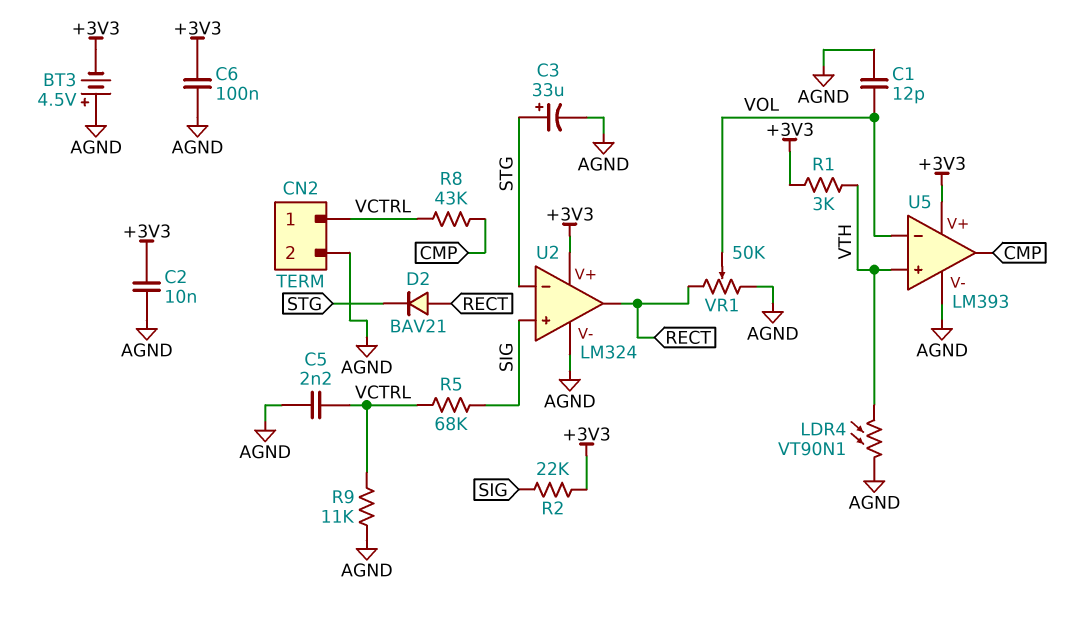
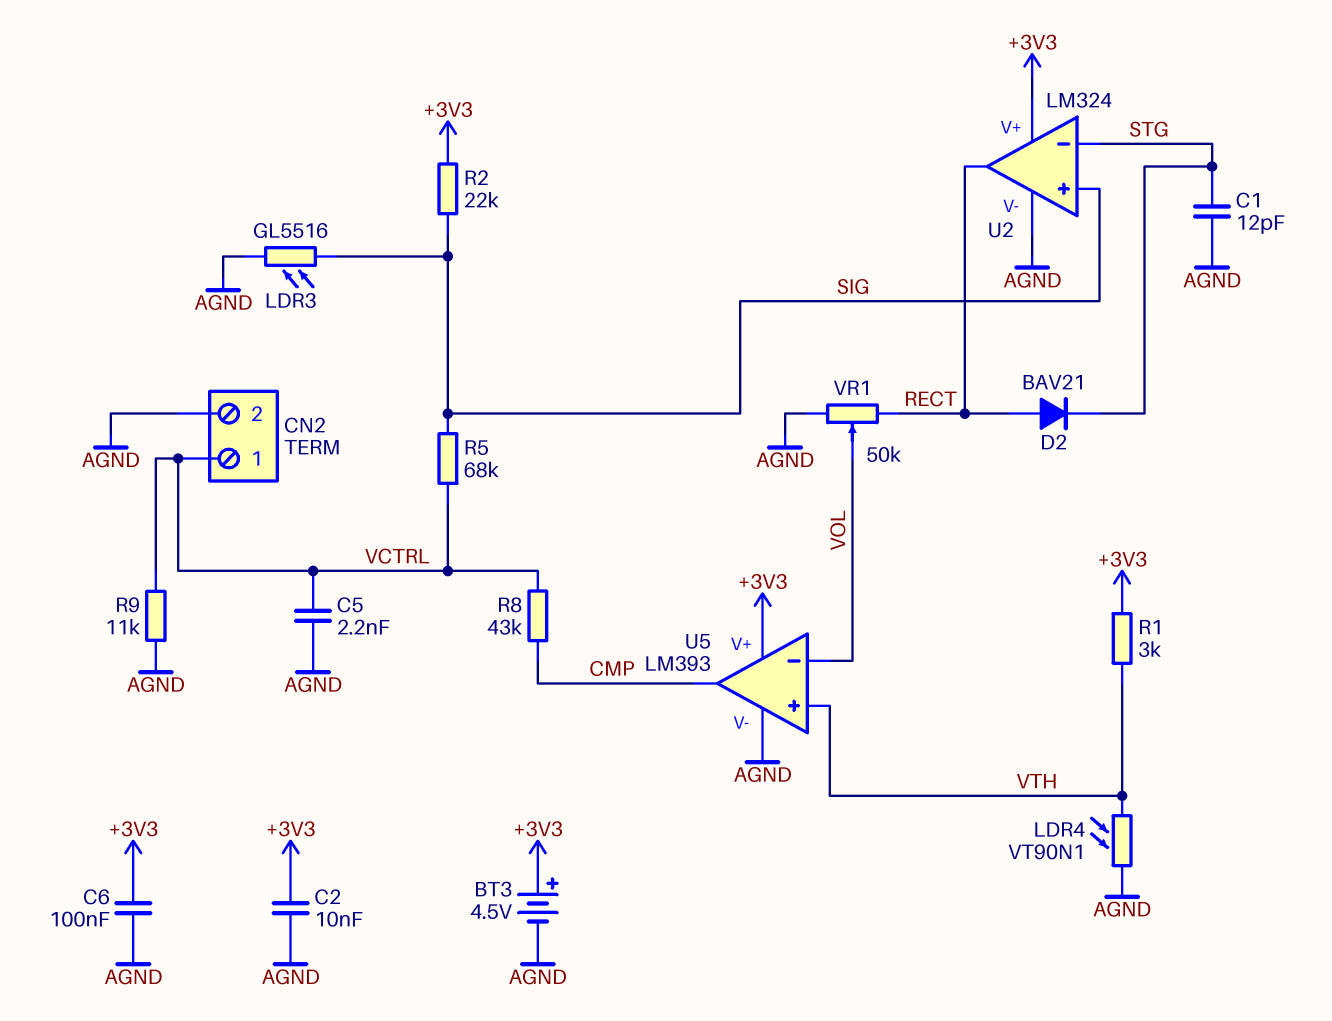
BT3: 4.5V (plus AGND, minus +3V3) -> 4.5V (plus +3V3, minus AGND)
C1: 12pF (AGND, VOL) -> 12pF (AGND, STG)
C3: 33uF (plus STG, minus AGND) -> none
LDR3: none -> GL5516 (AGND, SIG)

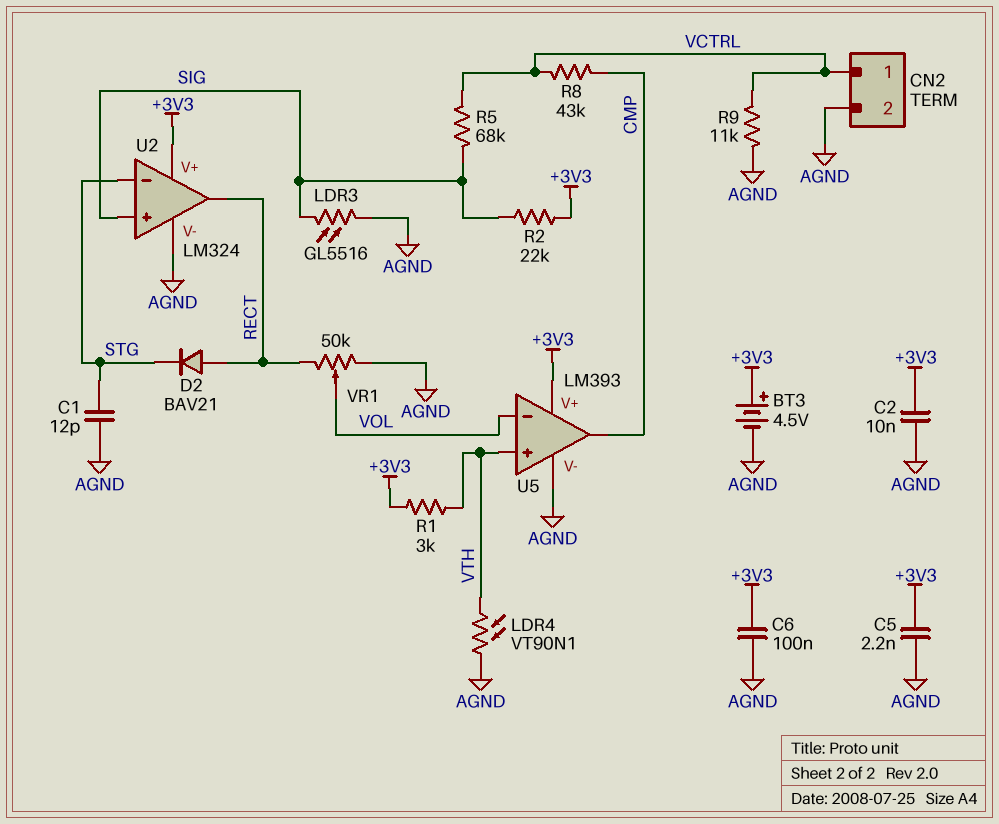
C5: 2.2nF (AGND, VCTRL) -> 2.2nF (+3V3, AGND)

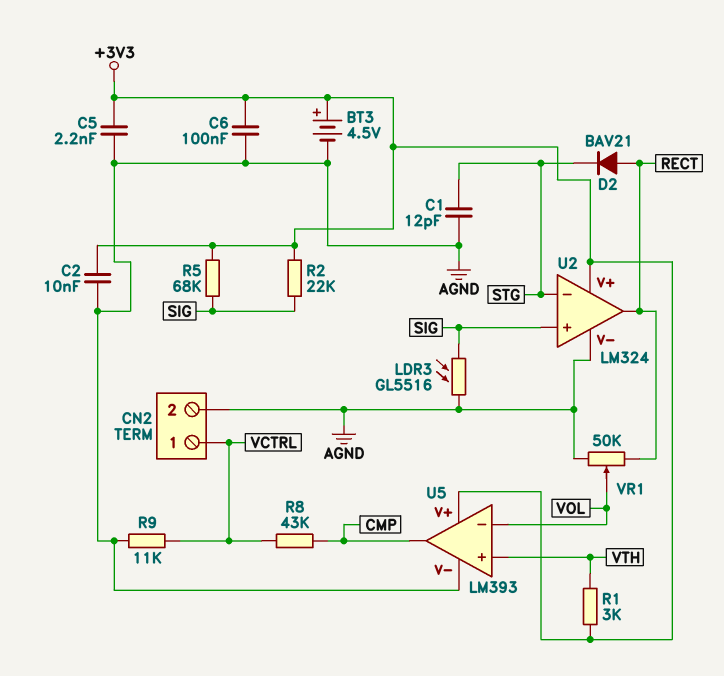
LDR4: VT90N1 (AGND, VTH) -> none
R5: 68k (SIG, VCTRL) -> 68k (+3V3, SIG)

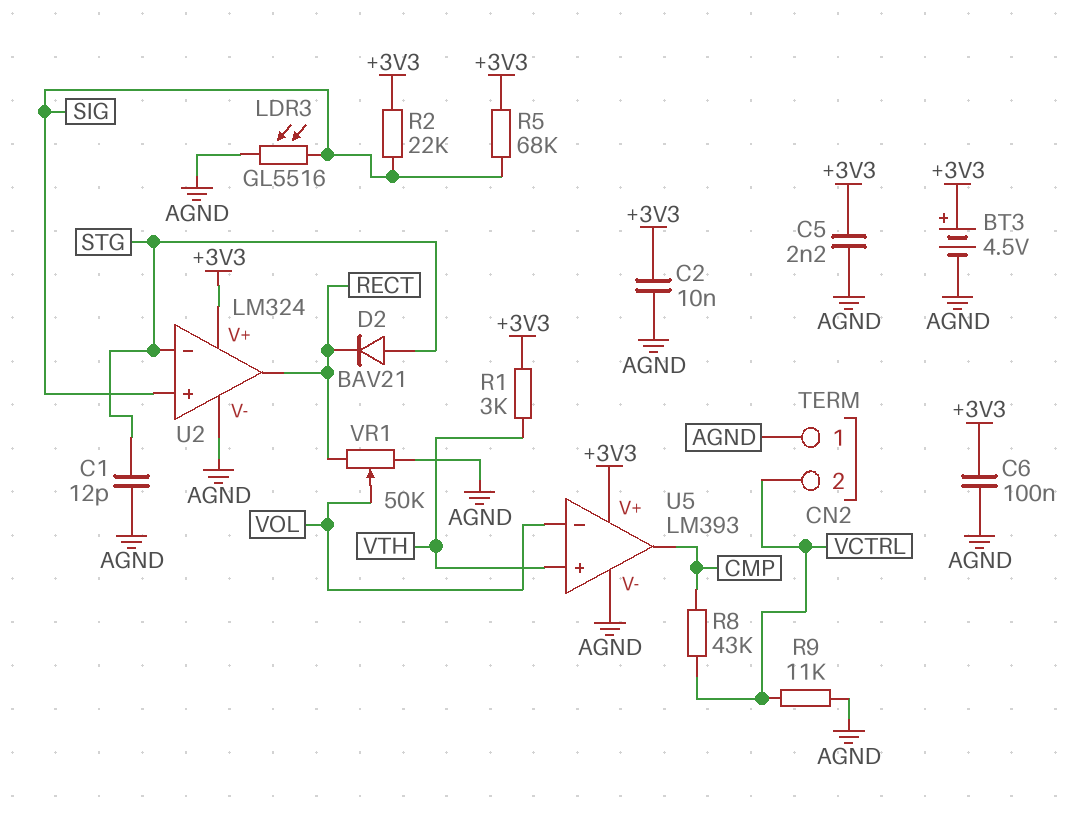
CN2 pin 1: VCTRL -> AGND
CN2 pin 2: AGND -> VCTRL
D2: diode BAV21 (A RECT, K STG) -> diode BAV21 (A STG, K RECT)

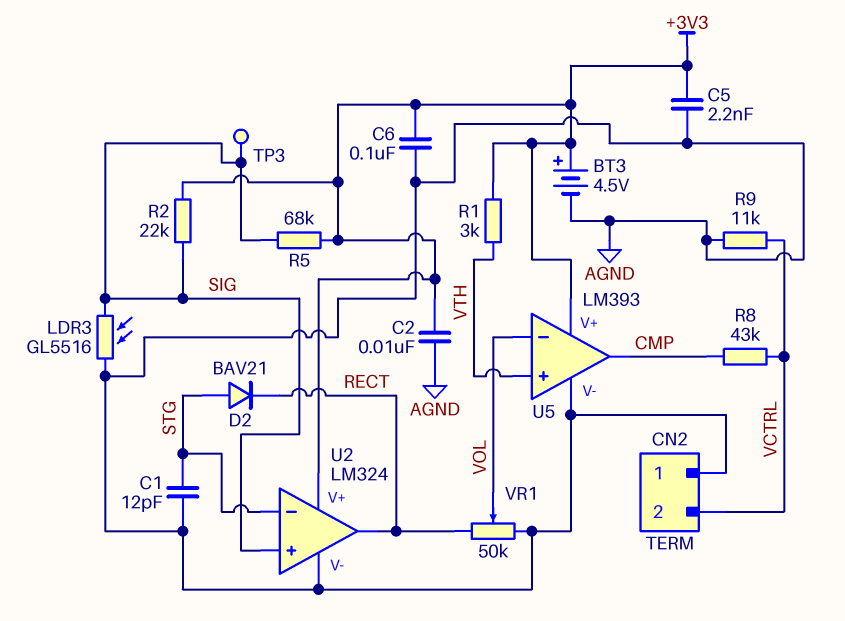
TP3: none -> test point (SIG)

